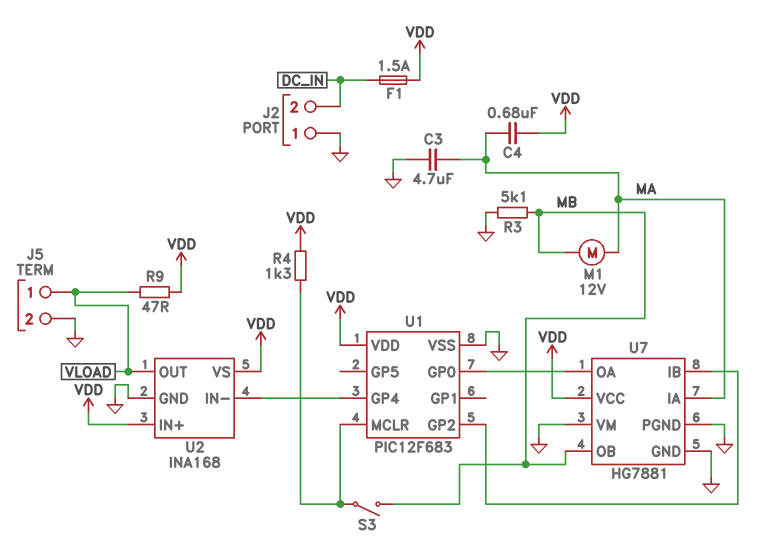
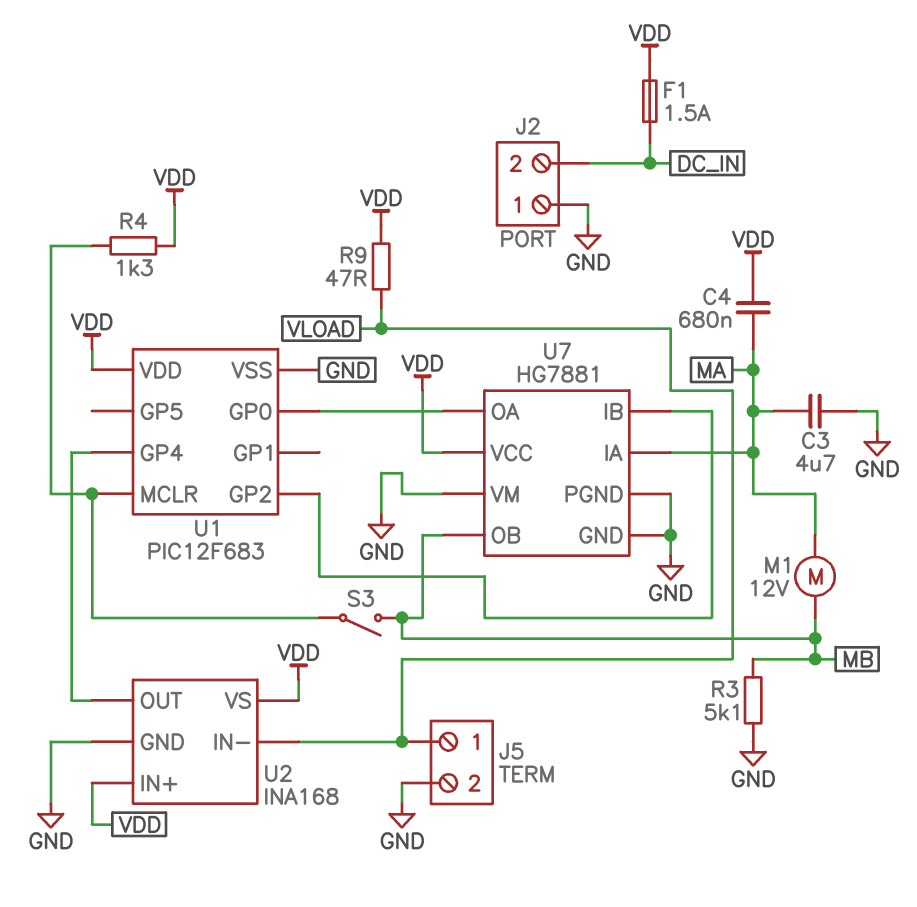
U2 pin IN-: U1/GP4 -> VLOAD
U2 pin OUT: VLOAD -> U1/GP4

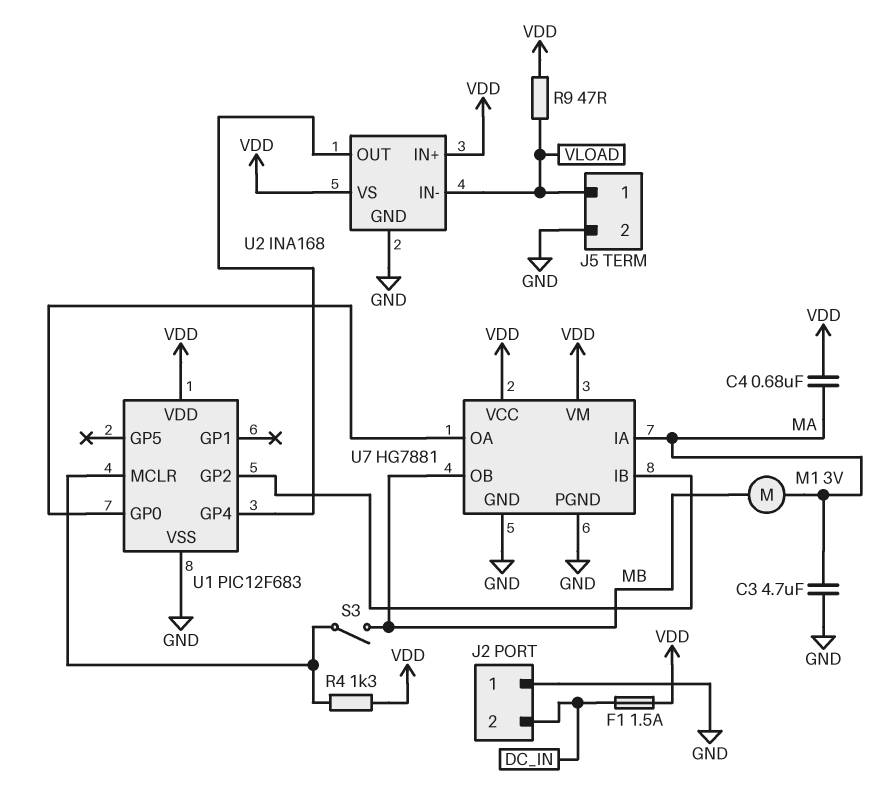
M1: motor 12V (MA, MB) -> motor 3V (MA, MB)
R3: 5.1k (GND, MB) -> none
U7 pin VM: GND -> VDD

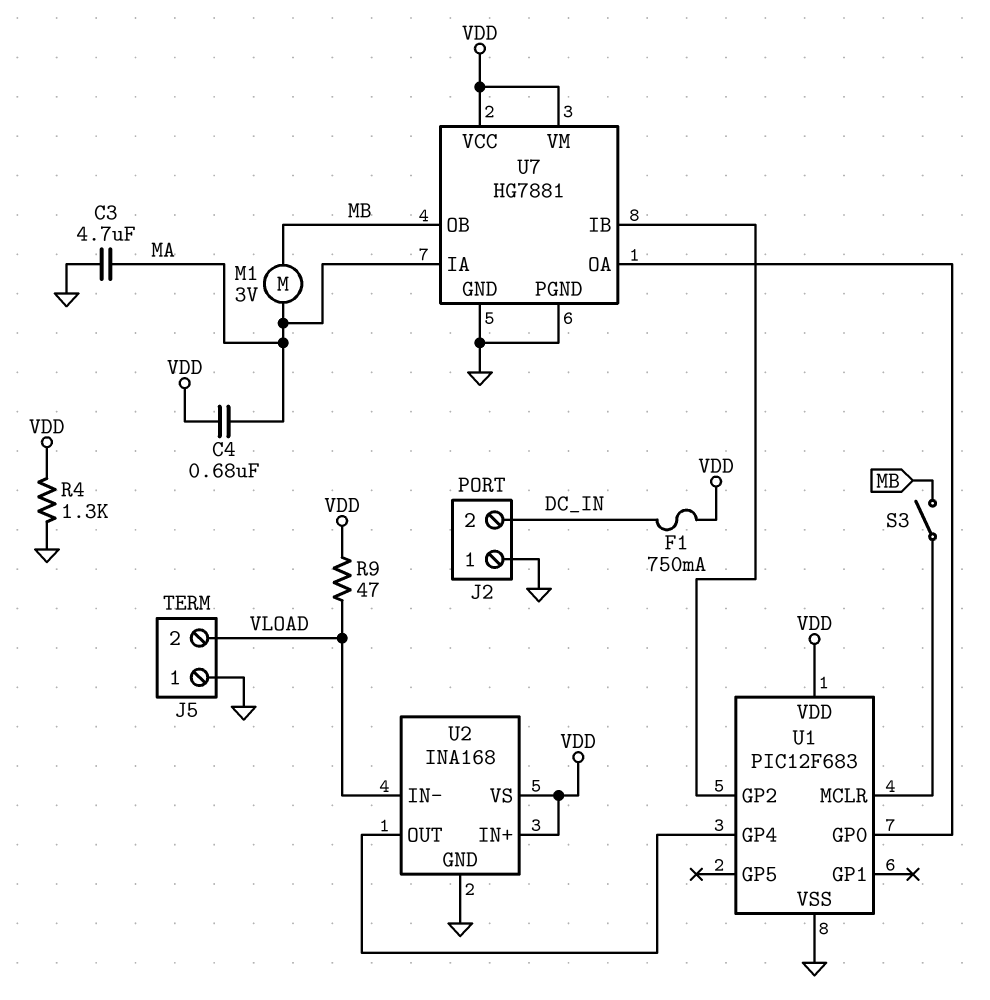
F1: 1.5A (DC_IN, VDD) -> 750mA (DC_IN, VDD)
J5 pin 1: VLOAD -> GND
J5 pin 2: GND -> VLOAD
R4: 1.3k (U1/MCLR, VDD) -> 1.3k (GND, VDD)

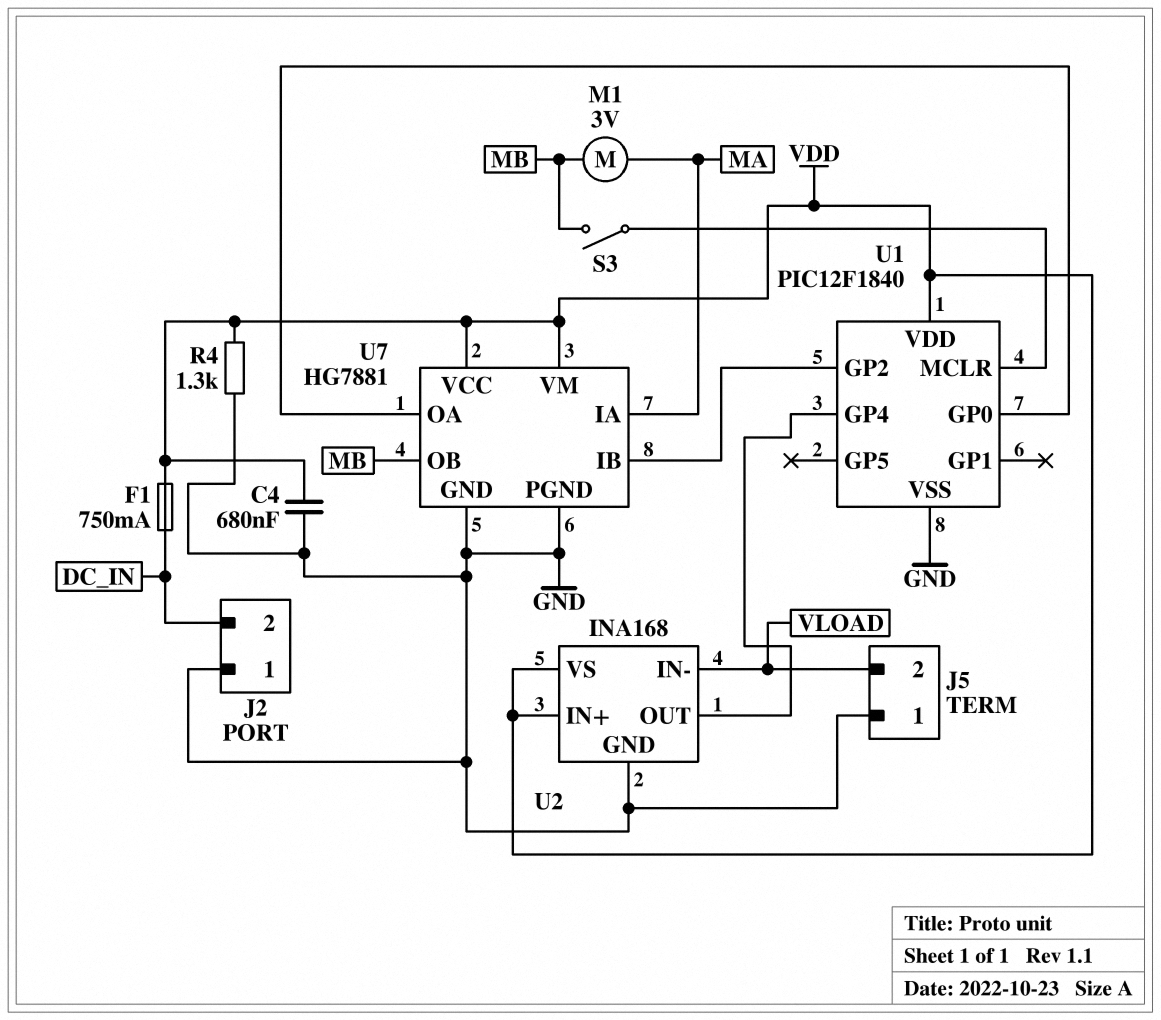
C3: 4.7uF (GND, MA) -> none
C4: 680nF (MA, VDD) -> 680nF (GND, VDD)
R9: 47 (VDD, VLOAD) -> none
U1: PIC12F683 -> PIC12F1840

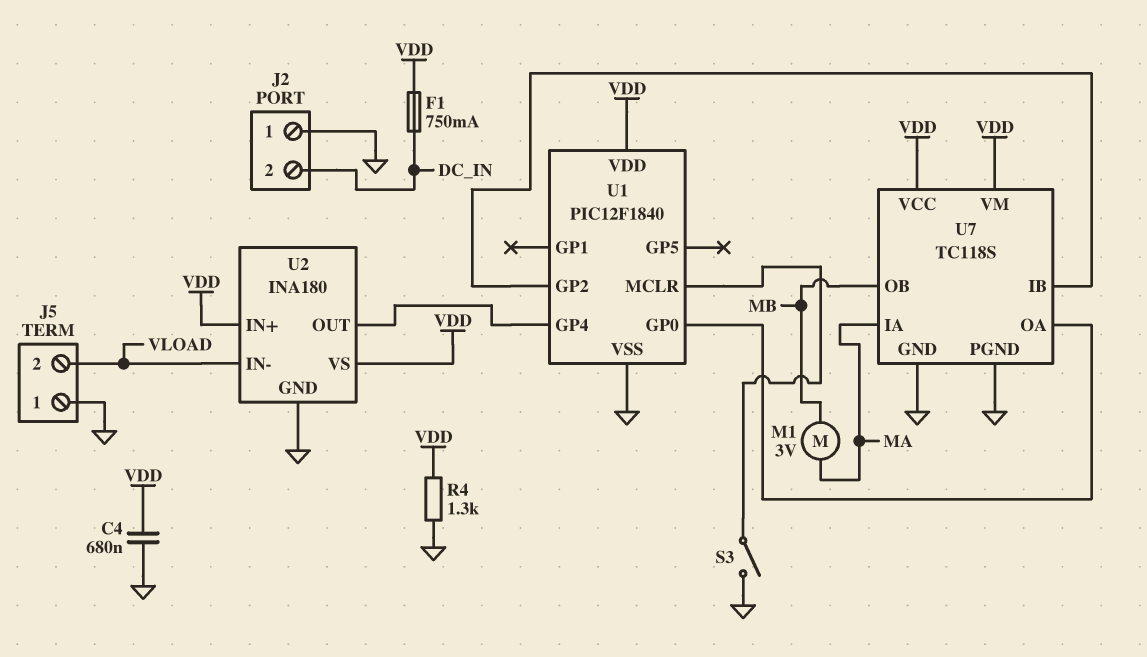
S3: switch (MB, U1/MCLR) -> switch (GND, U1/MCLR)
U2: INA168 -> INA180
U7: HG7881 -> TC118S

